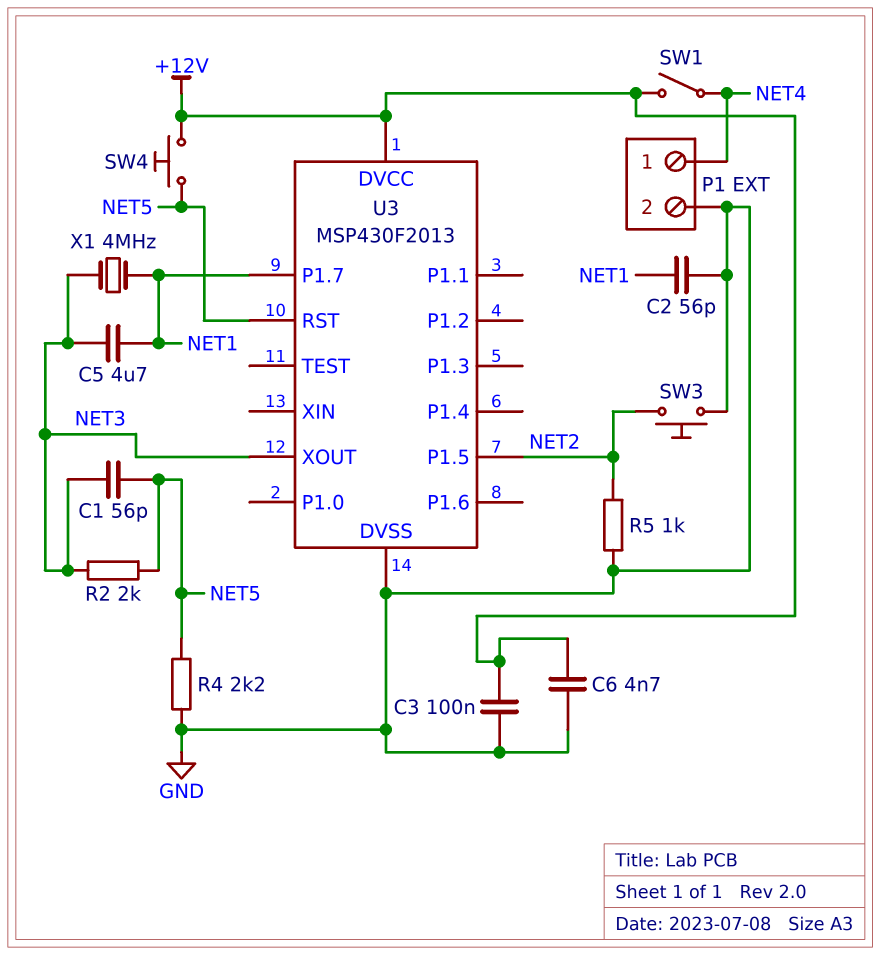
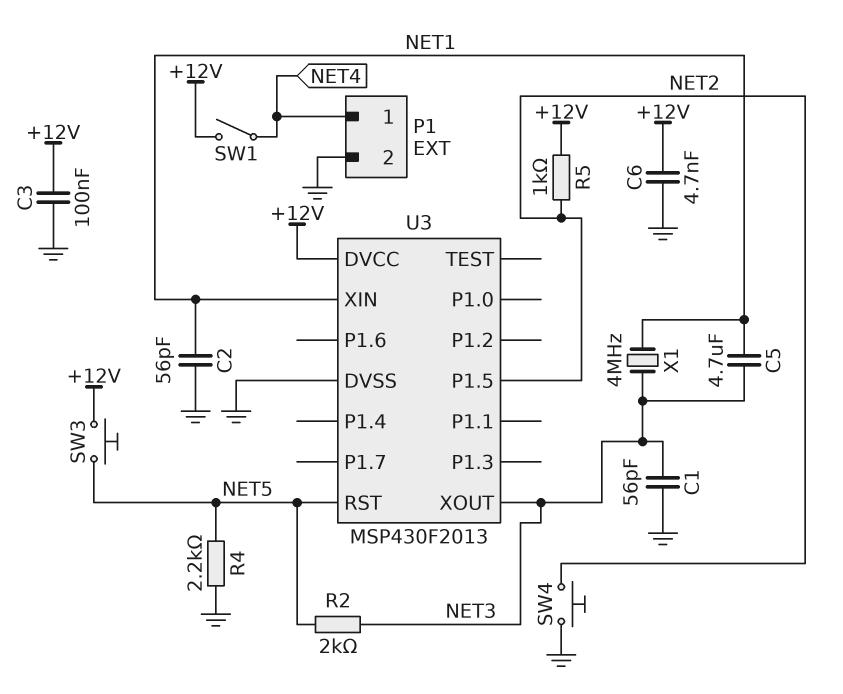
C1: 56pF (NET3, NET5) -> 56pF (GND, NET3)
R5: 1k (GND, NET2) -> 1k (+12V, NET2)
SW3: button (GND, NET2) -> button (+12V, NET5)
SW4: button (+12V, NET5) -> button (GND, NET2)
U3 pin P1.7: NET1 -> none
U3 pin XIN: none -> NET1

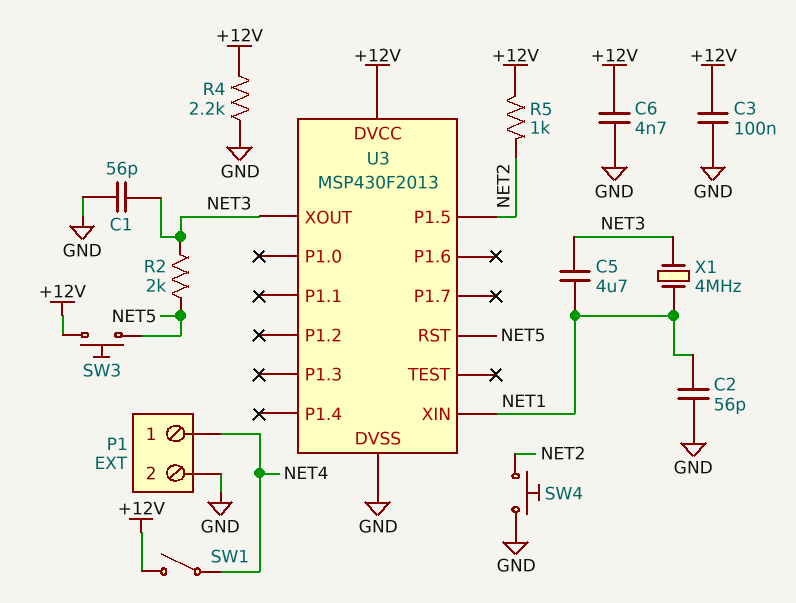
R4: 2.2k (GND, NET5) -> 2.2k (+12V, GND)

